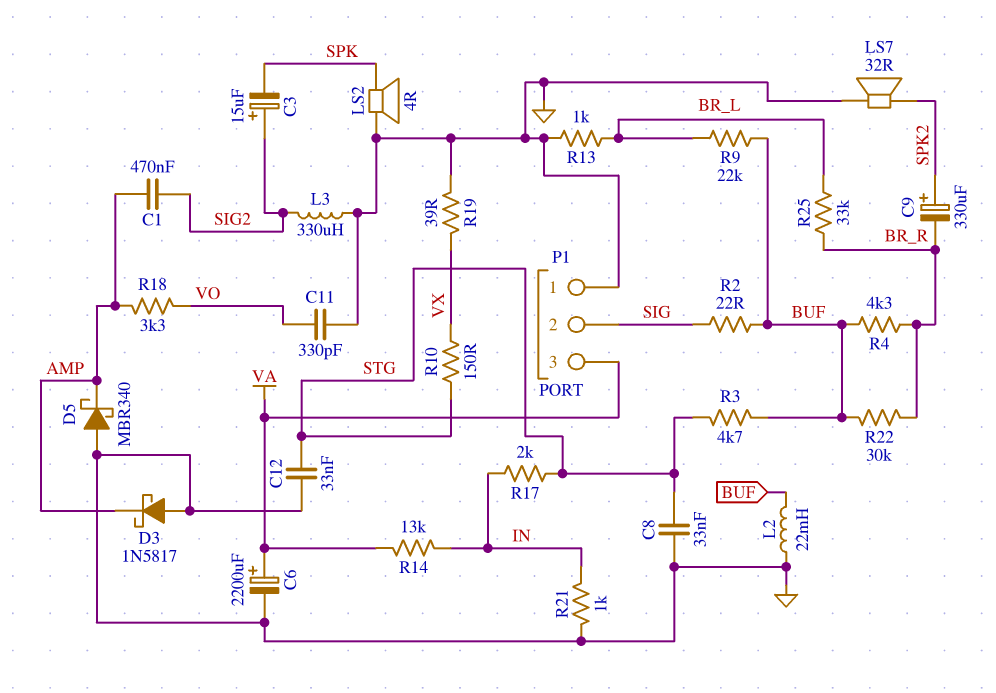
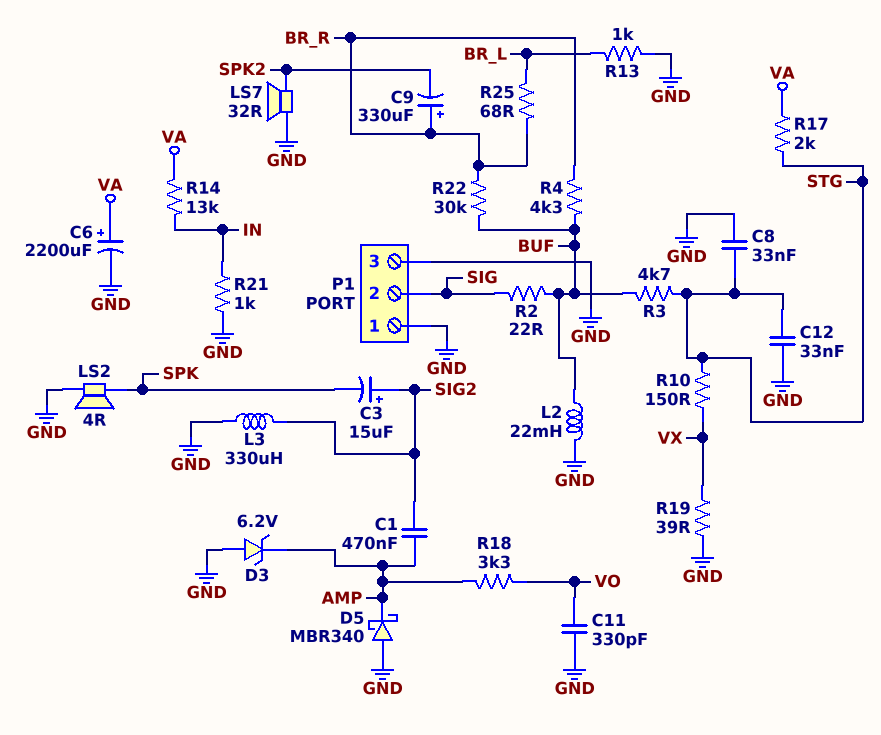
C9: 330uF (plus SPK2, minus BR_R) -> 330uF (plus BR_R, minus SPK2)
D3: schottky 1N5817 (A GND, K AMP) -> zener 6.2V (A GND, K AMP)
P1 pin 3: VA -> GND
R9: 22k (BR_L, BUF) -> none
R17: 2k (IN, STG) -> 2k (STG, VA)
R25: 33k (BR_L, BR_R) -> 68 (BR_L, BR_R)

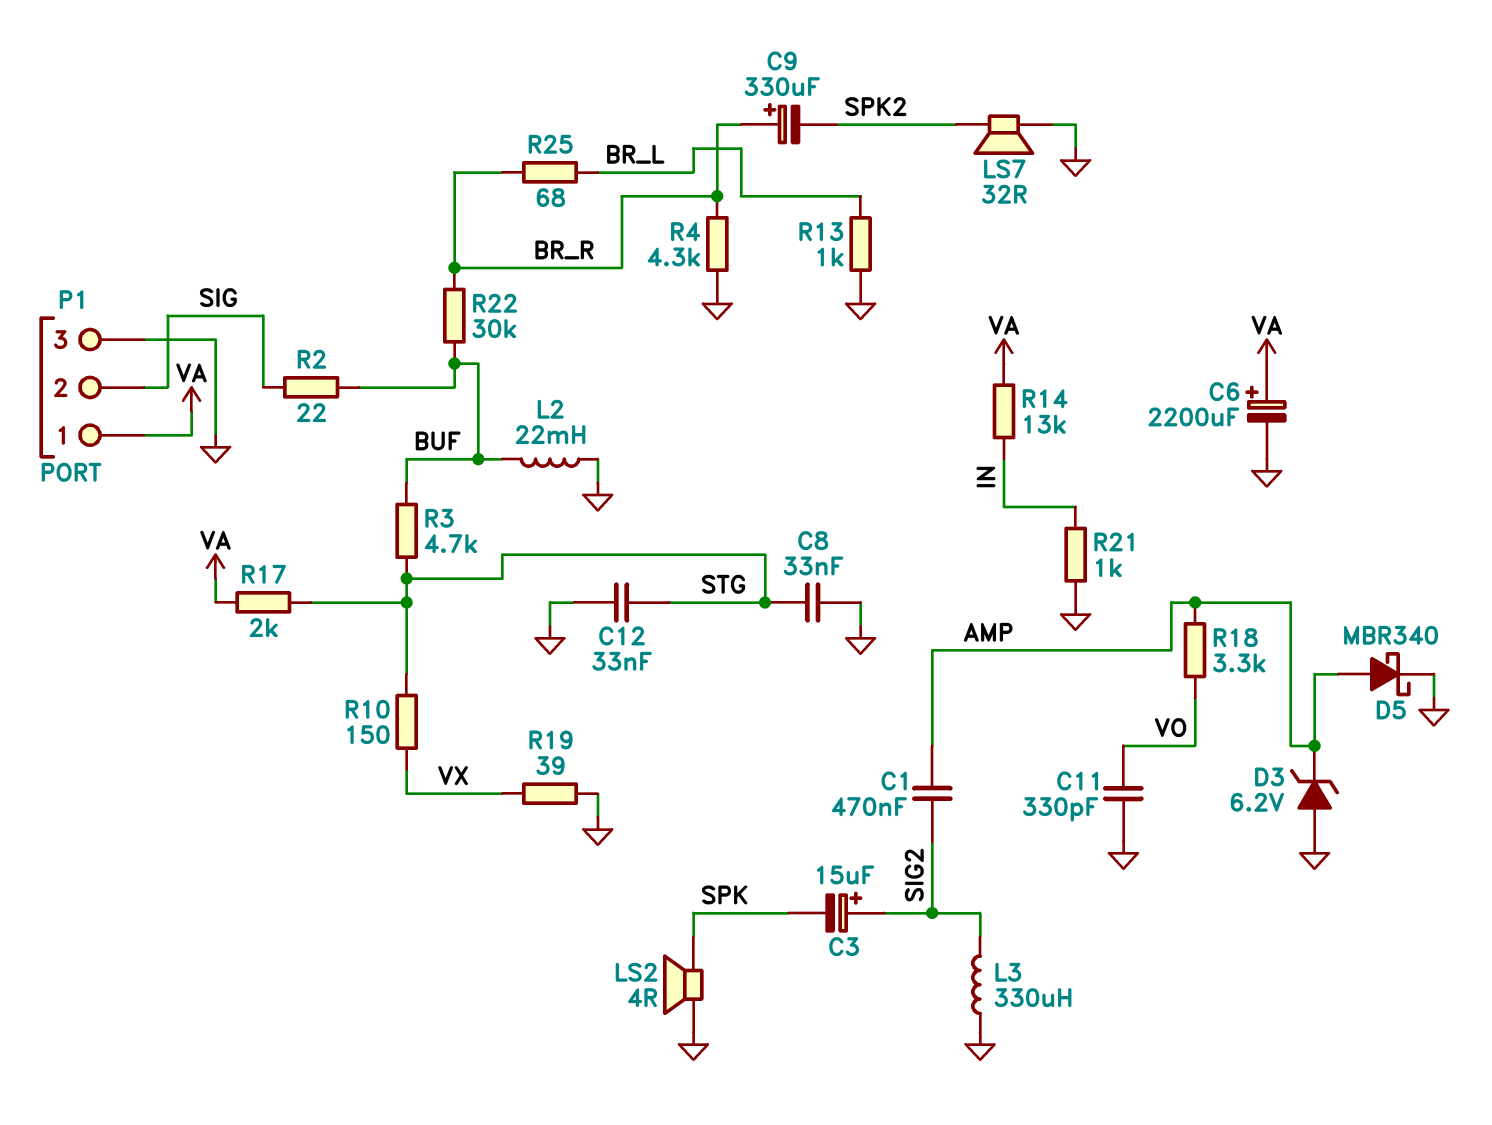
D5: schottky MBR340 (A GND, K AMP) -> schottky MBR340 (A AMP, K GND)
P1 pin 1: GND -> VA
R4: 4.3k (BR_R, BUF) -> 4.3k (BR_R, GND)

